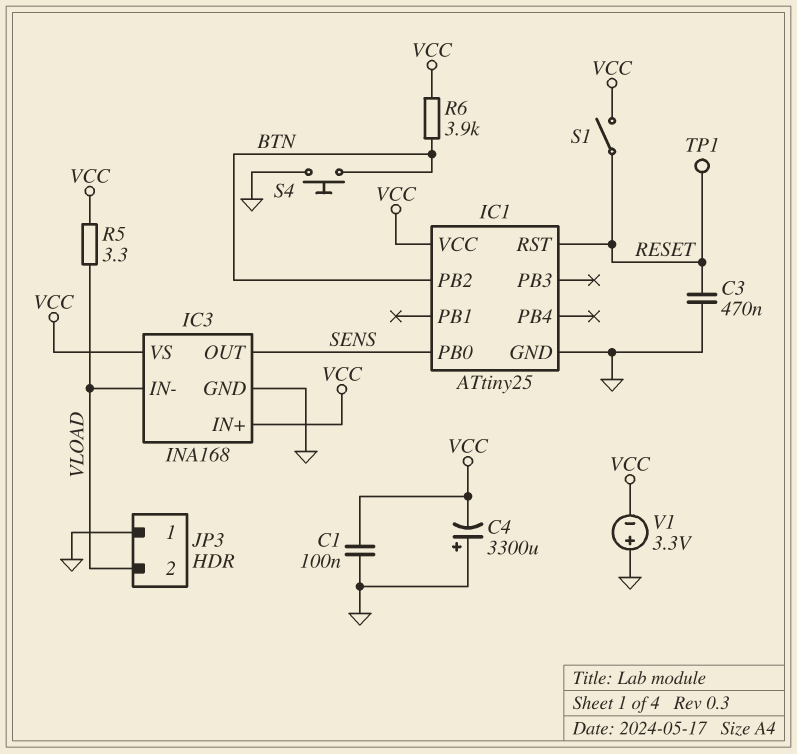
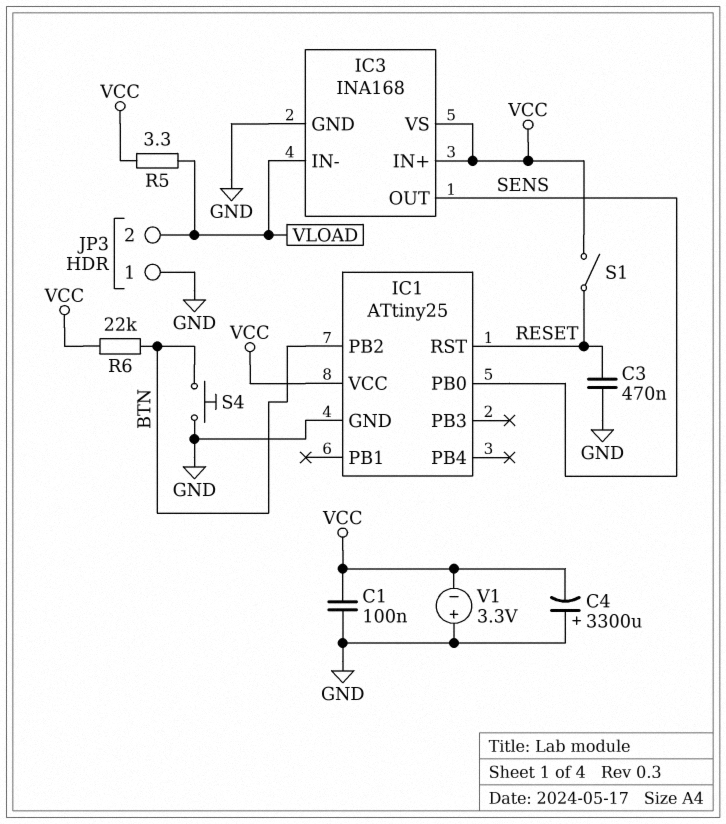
R6: 3.9k (BTN, VCC) -> 22k (BTN, VCC)
TP1: test point (RESET) -> none

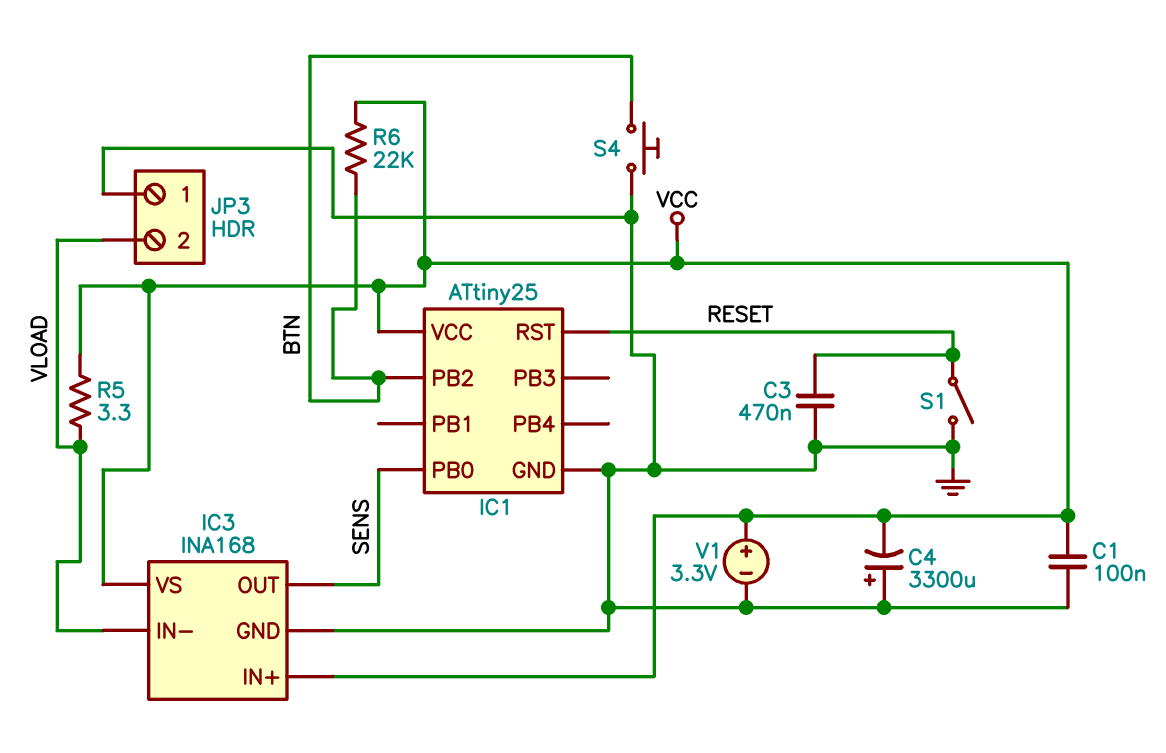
S1: switch (RESET, VCC) -> switch (GND, RESET)
V1: 3.3V (plus GND, minus VCC) -> 3.3V (plus VCC, minus GND)

